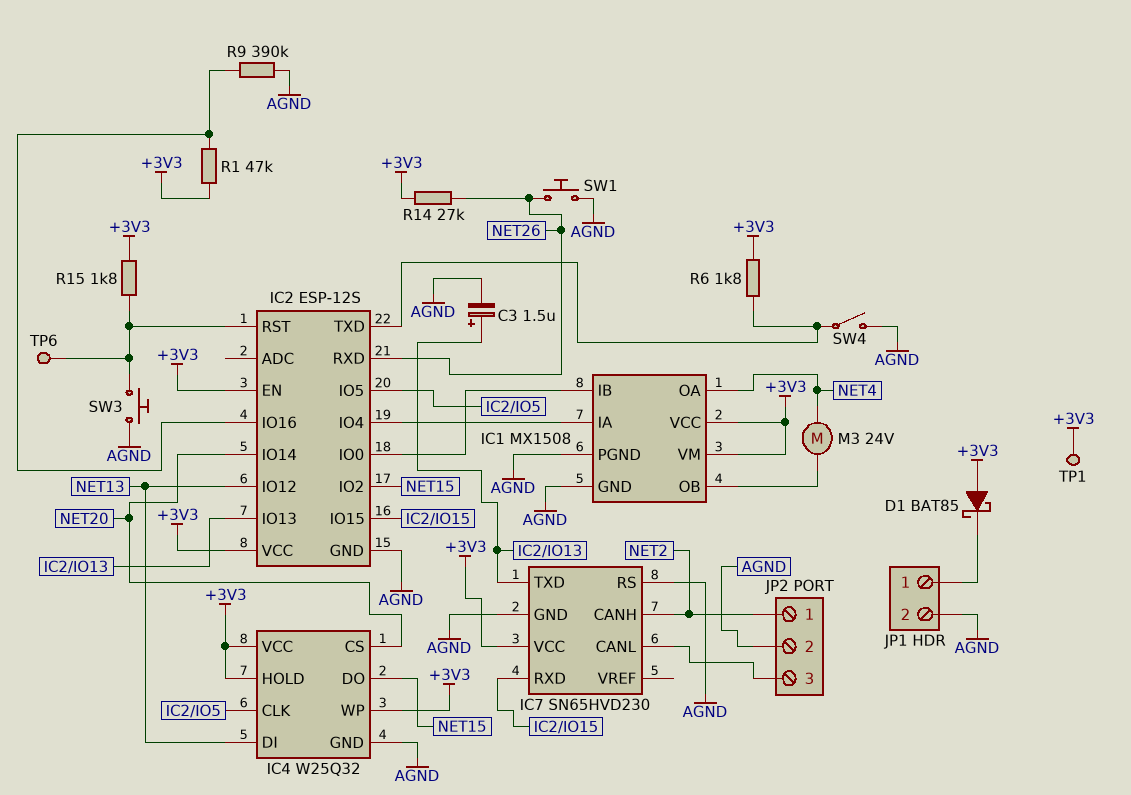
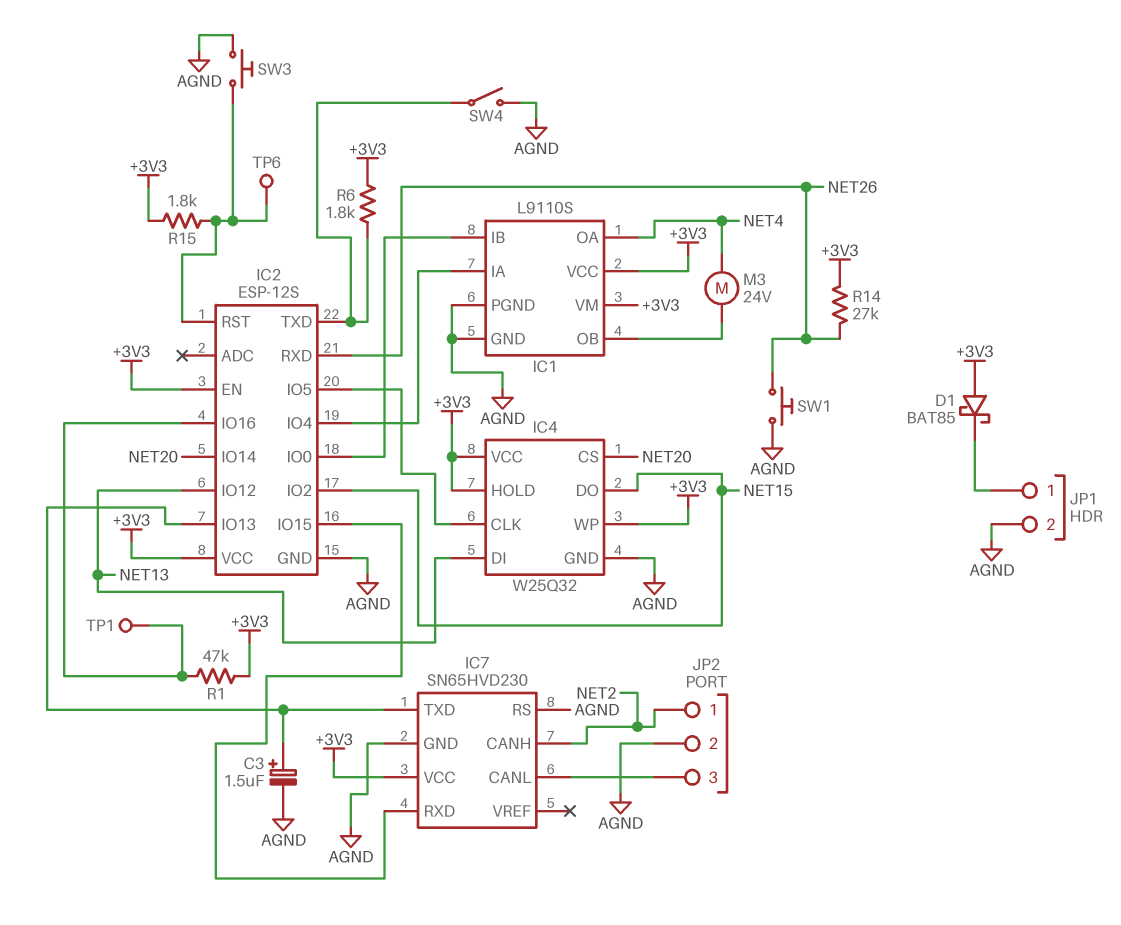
IC1: MX1508 -> L9110S
R9: 390k (AGND, IC2/IO16) -> none
TP1: test point (+3V3) -> test point (IC2/IO16)

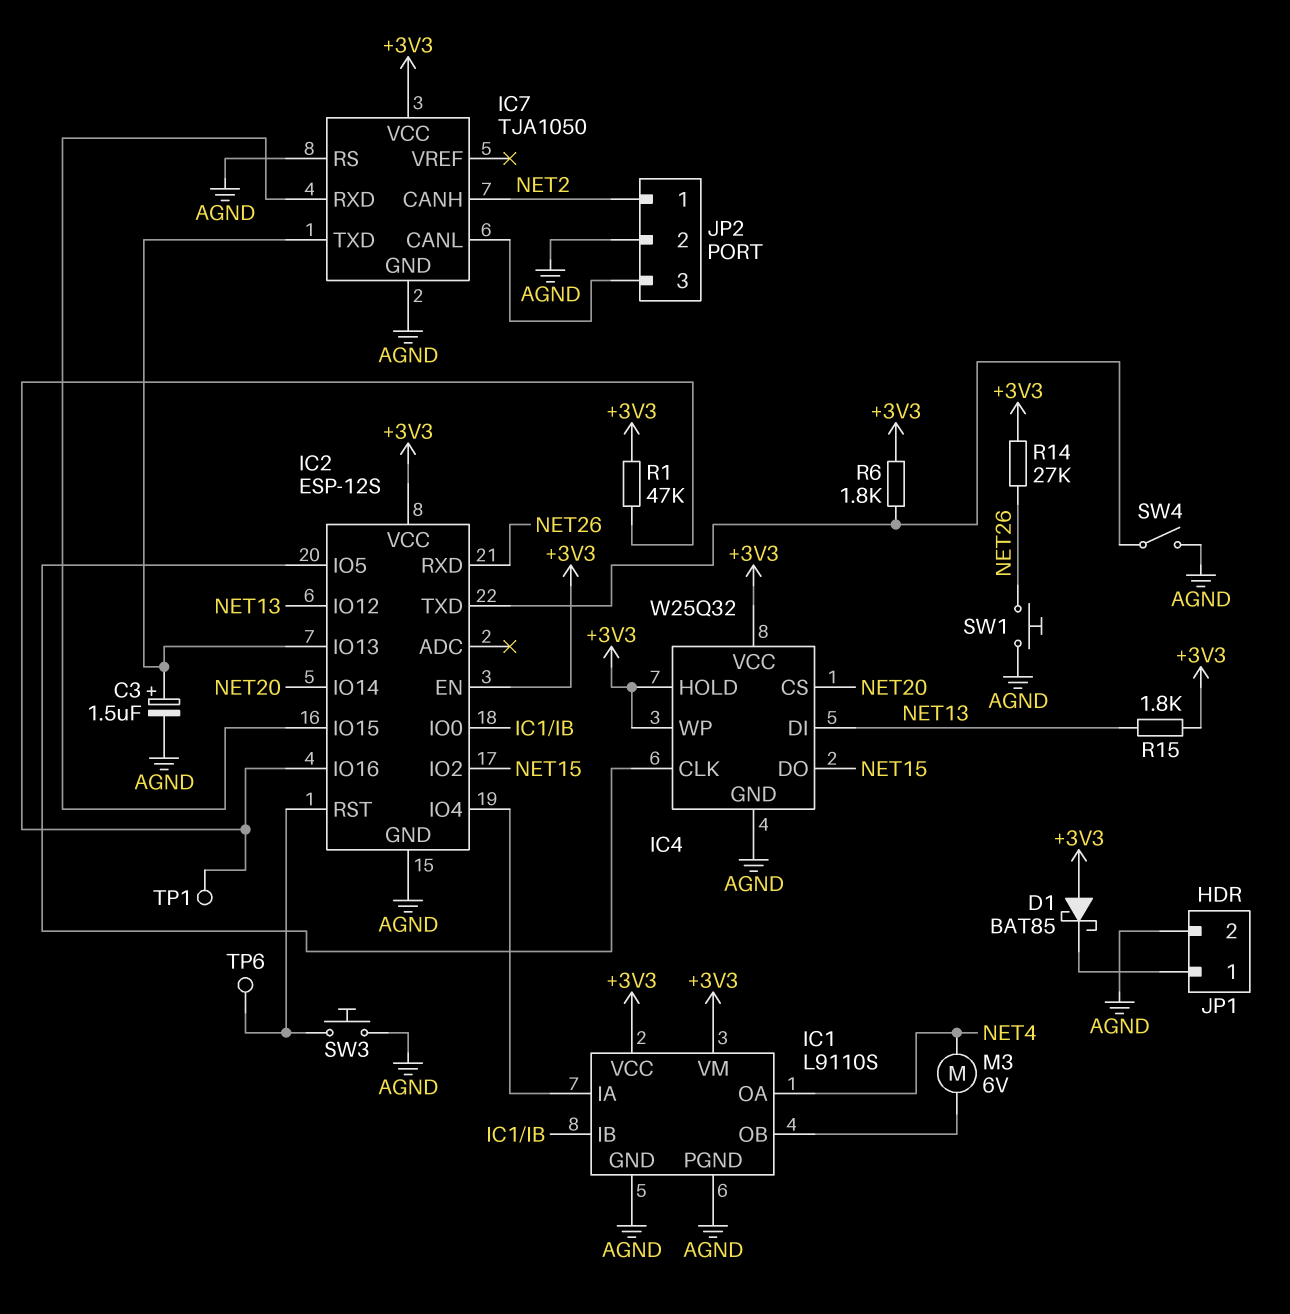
IC7: SN65HVD230 -> TJA1050
M3: motor 24V (IC1/OB, NET4) -> motor 6V (IC1/OB, NET4)
R15: 1.8k (+3V3, IC2/RST) -> 1.8k (+3V3, NET13)

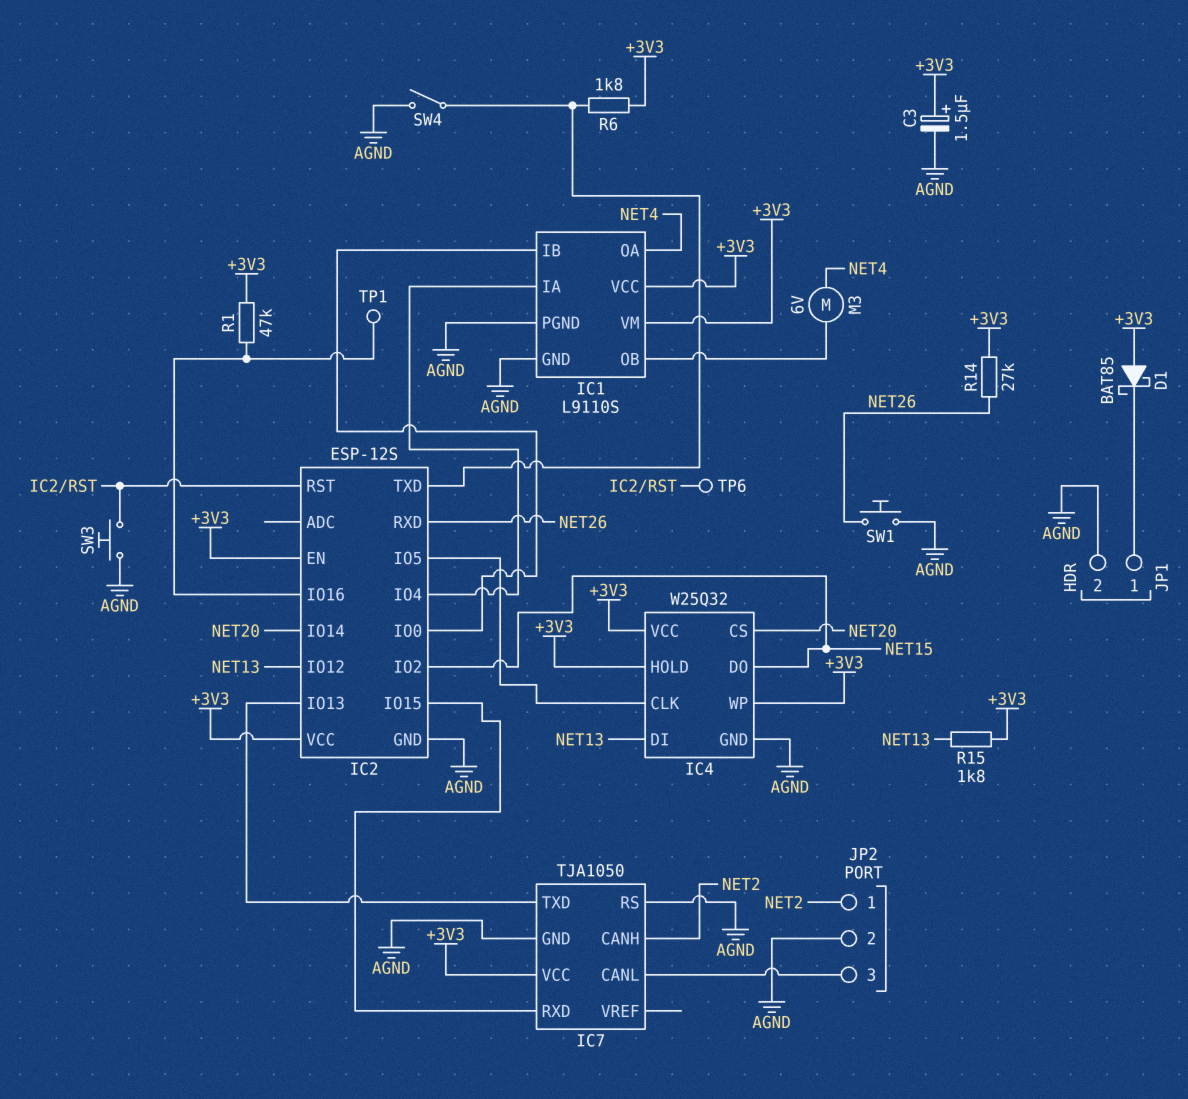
C3: 1.5uF (plus IC2/IO13, minus AGND) -> 1.5uF (plus +3V3, minus AGND)

